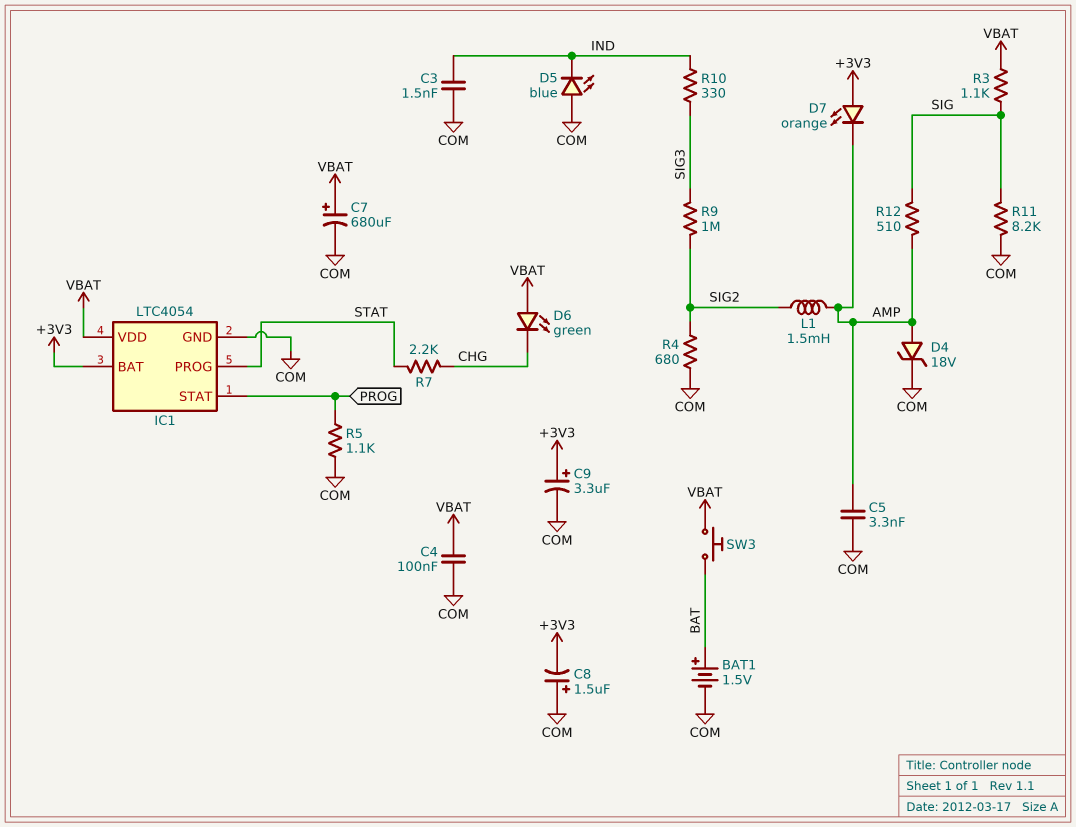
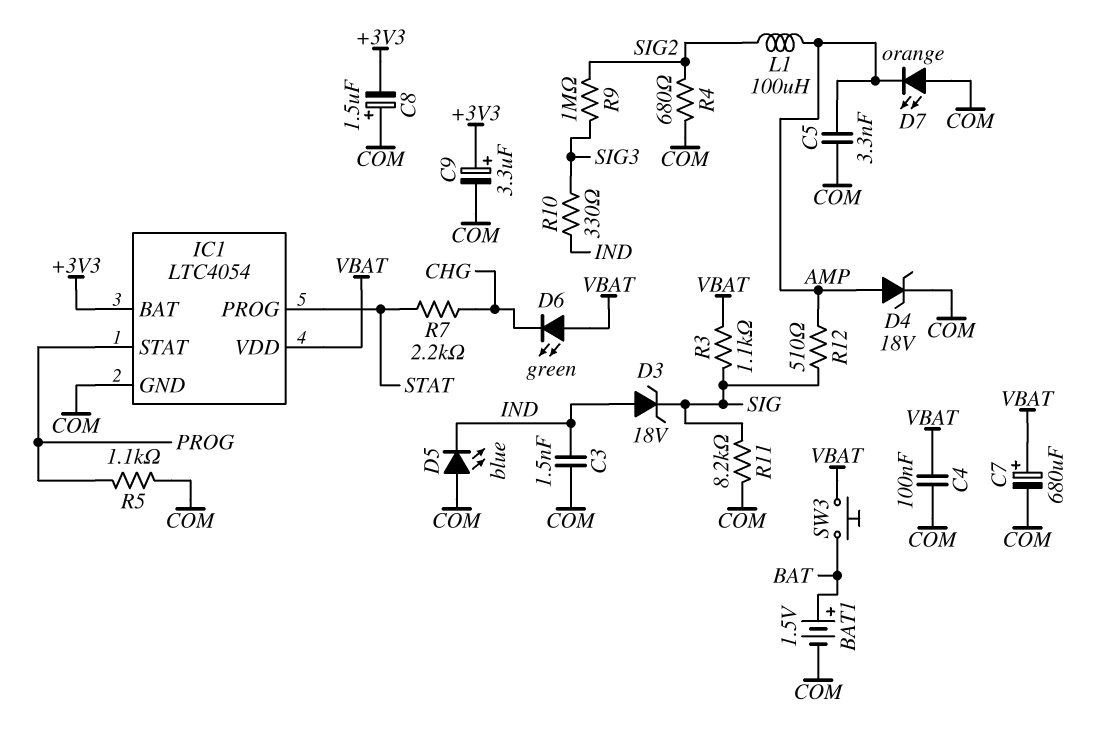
D3: none -> zener 18V (A IND, K SIG)
D7: LED orange (A +3V3, K AMP) -> LED orange (A COM, K AMP)
L1: 1.5mH (AMP, SIG2) -> 100uH (AMP, SIG2)

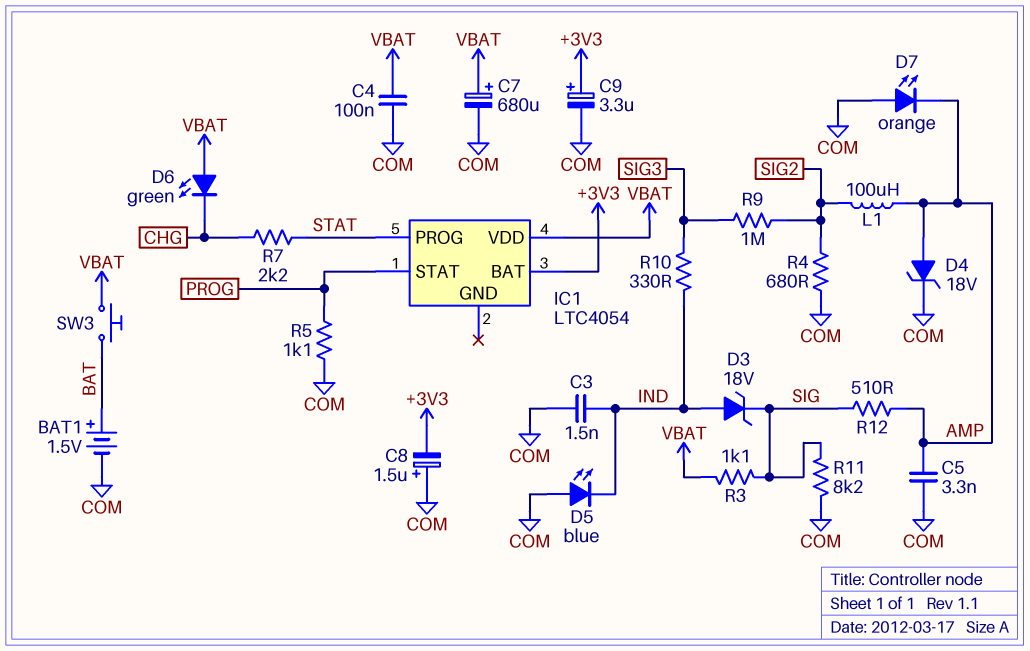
IC1 pin GND: COM -> none

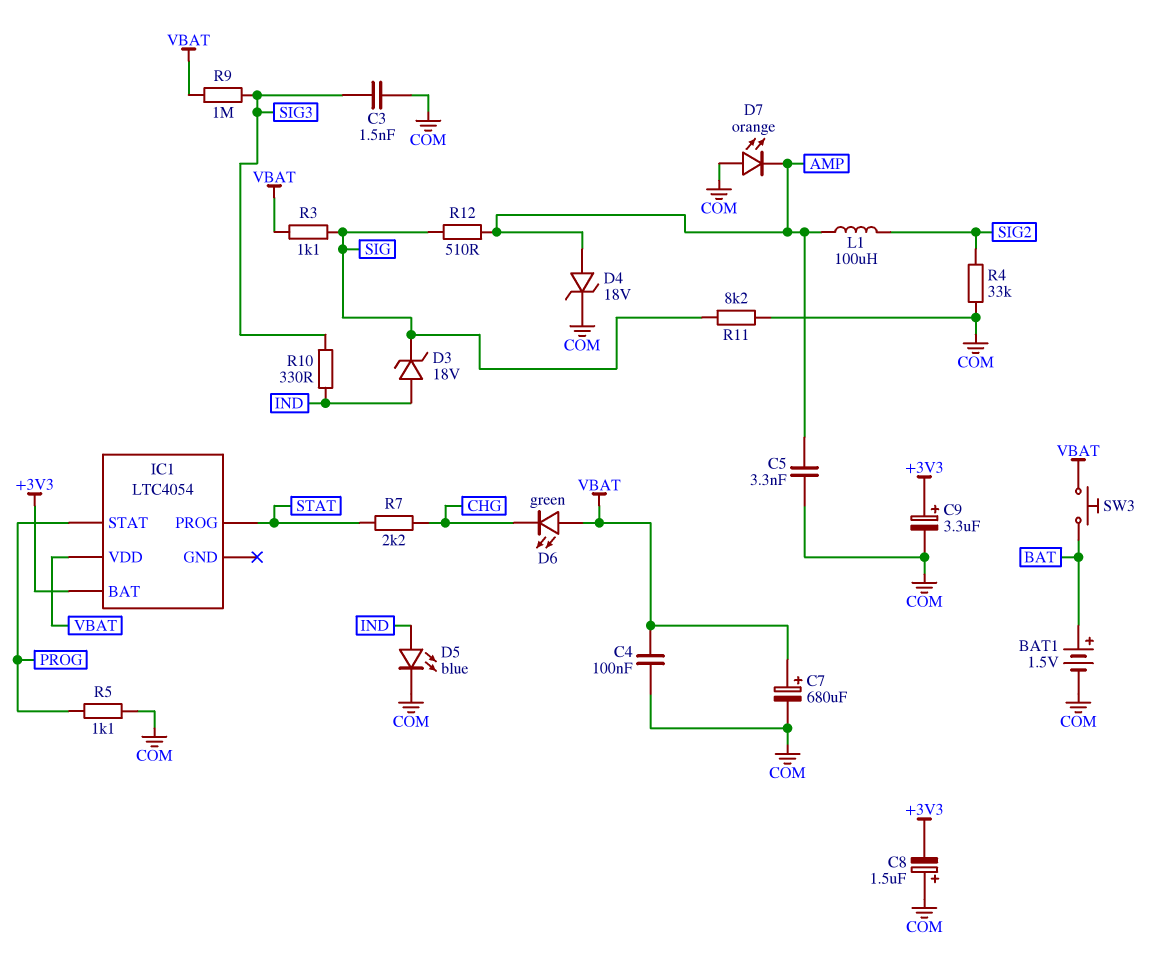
C3: 1.5nF (COM, IND) -> 1.5nF (COM, SIG3)
D5: LED blue (A COM, K IND) -> LED blue (A IND, K COM)
R4: 680 (COM, SIG2) -> 33k (COM, SIG2)
R9: 1M (SIG2, SIG3) -> 1M (SIG3, VBAT)

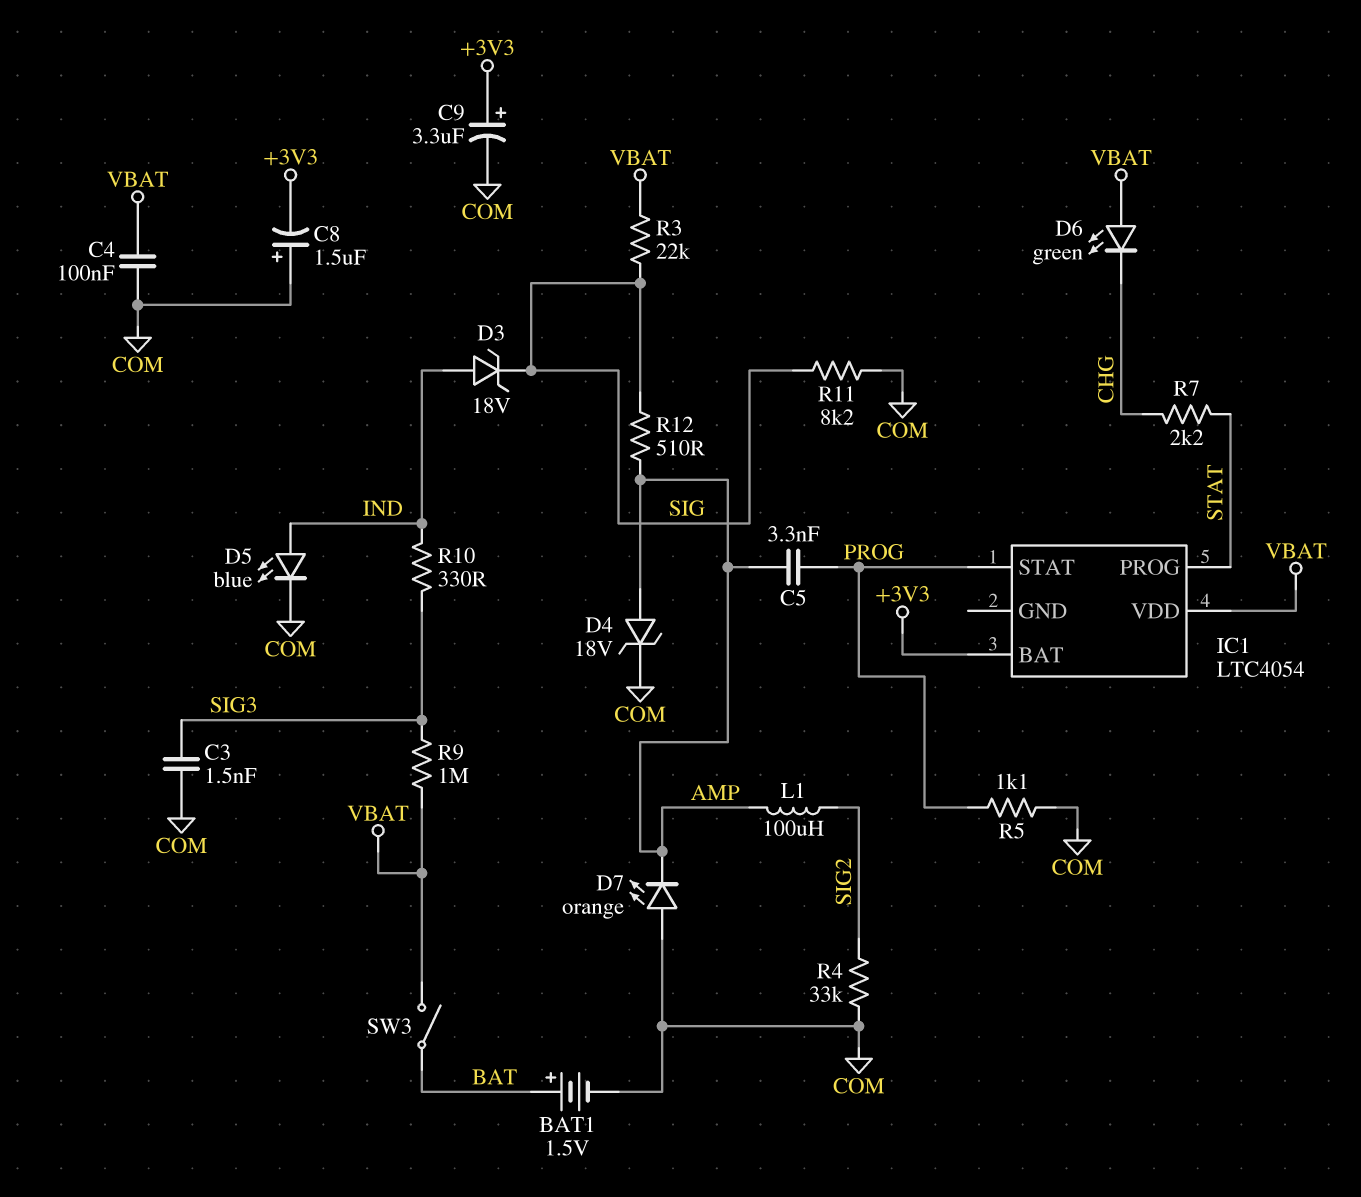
C5: 3.3nF (AMP, COM) -> 3.3nF (AMP, PROG)
C7: 680uF (plus VBAT, minus COM) -> none
R3: 1.1k (SIG, VBAT) -> 22k (SIG, VBAT)
SW3: button (BAT, VBAT) -> switch (BAT, VBAT)

